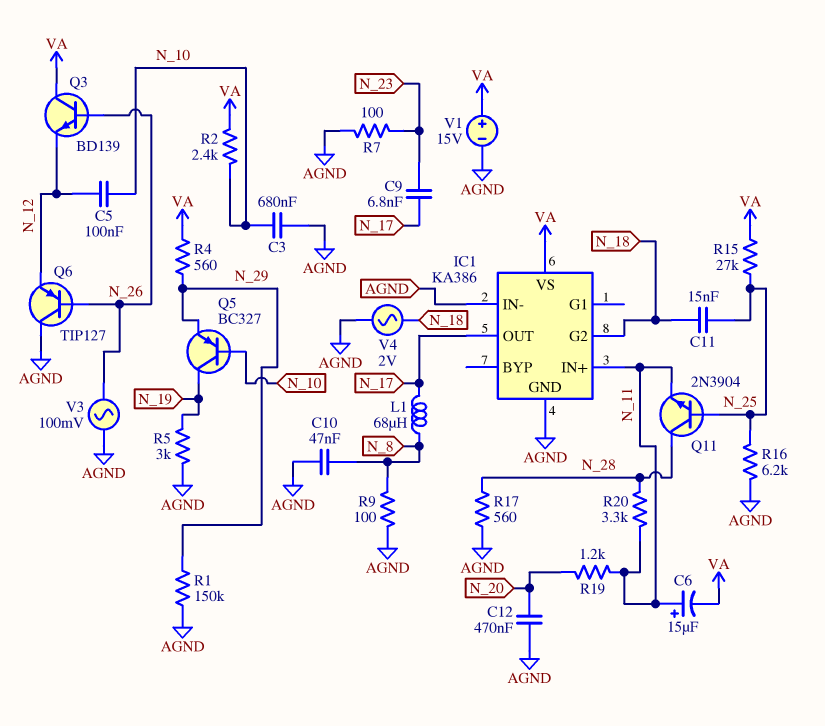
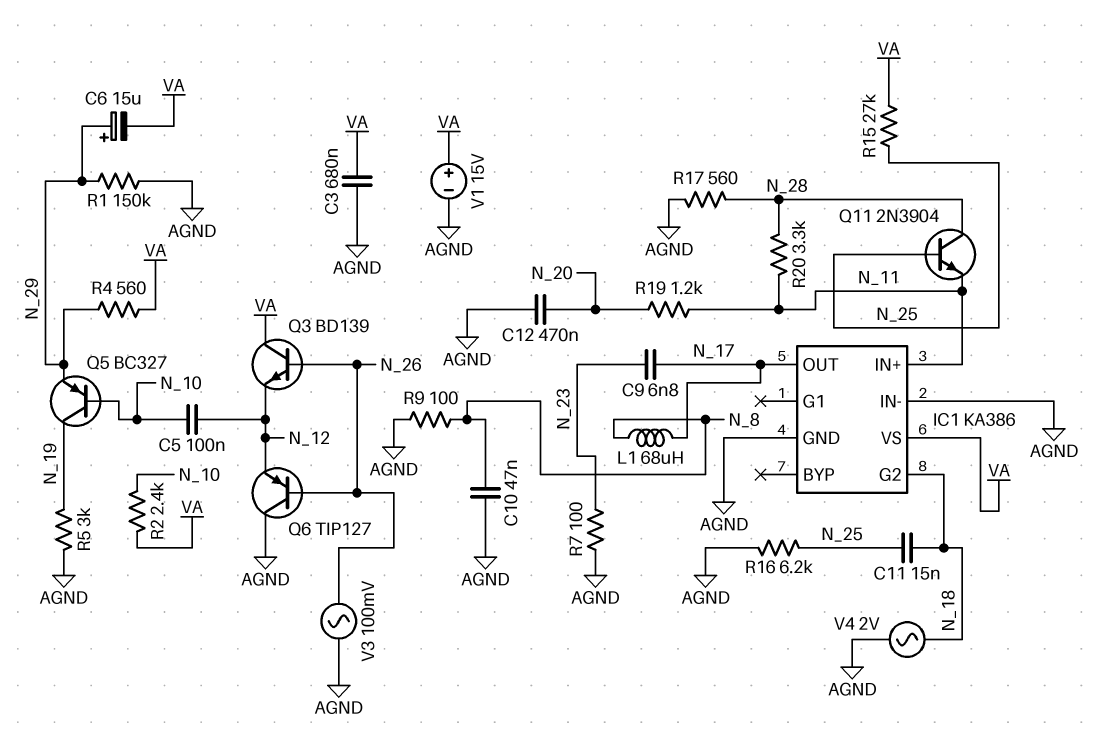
C3: 680nF (AGND, N_10) -> 680nF (AGND, VA)
C6: 15uF (plus N_11, minus VA) -> 15uF (plus N_29, minus VA)

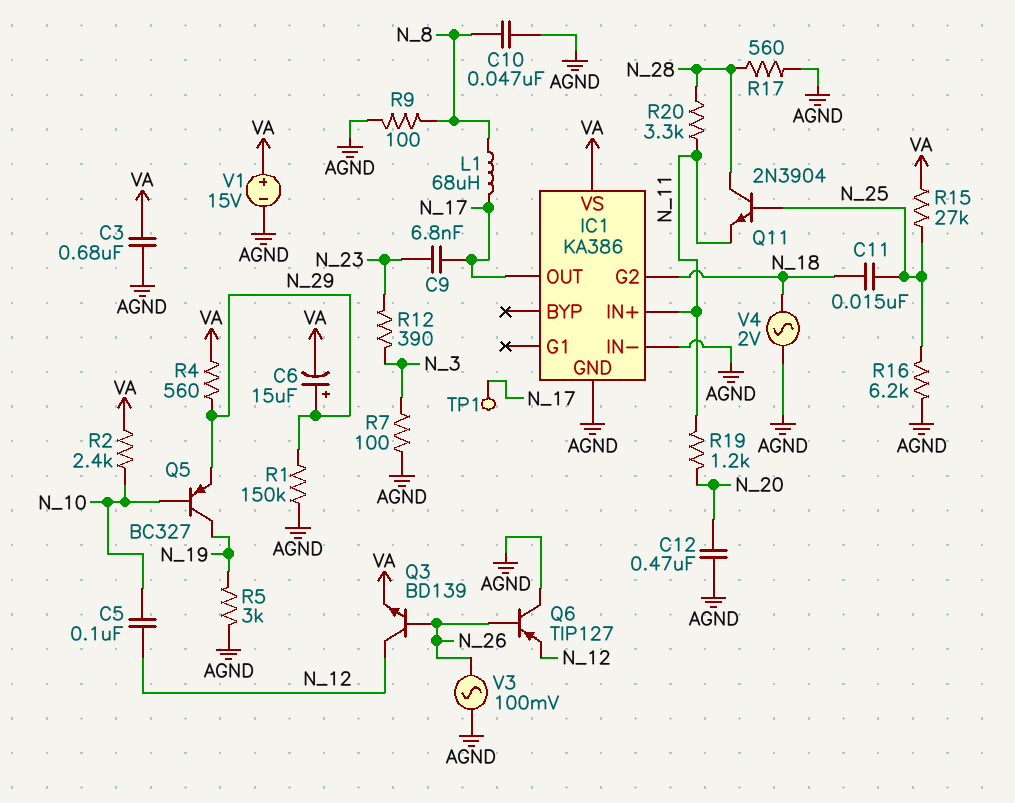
Q3: NPN BD139 (B N_26, C VA, E N_12) -> NPN BD139 (B N_26, C N_12, E VA)
R7: 100 (AGND, N_23) -> 100 (AGND, N_3)
R12: none -> 390 (N_3, N_23)
TP1: none -> test point (N_17)

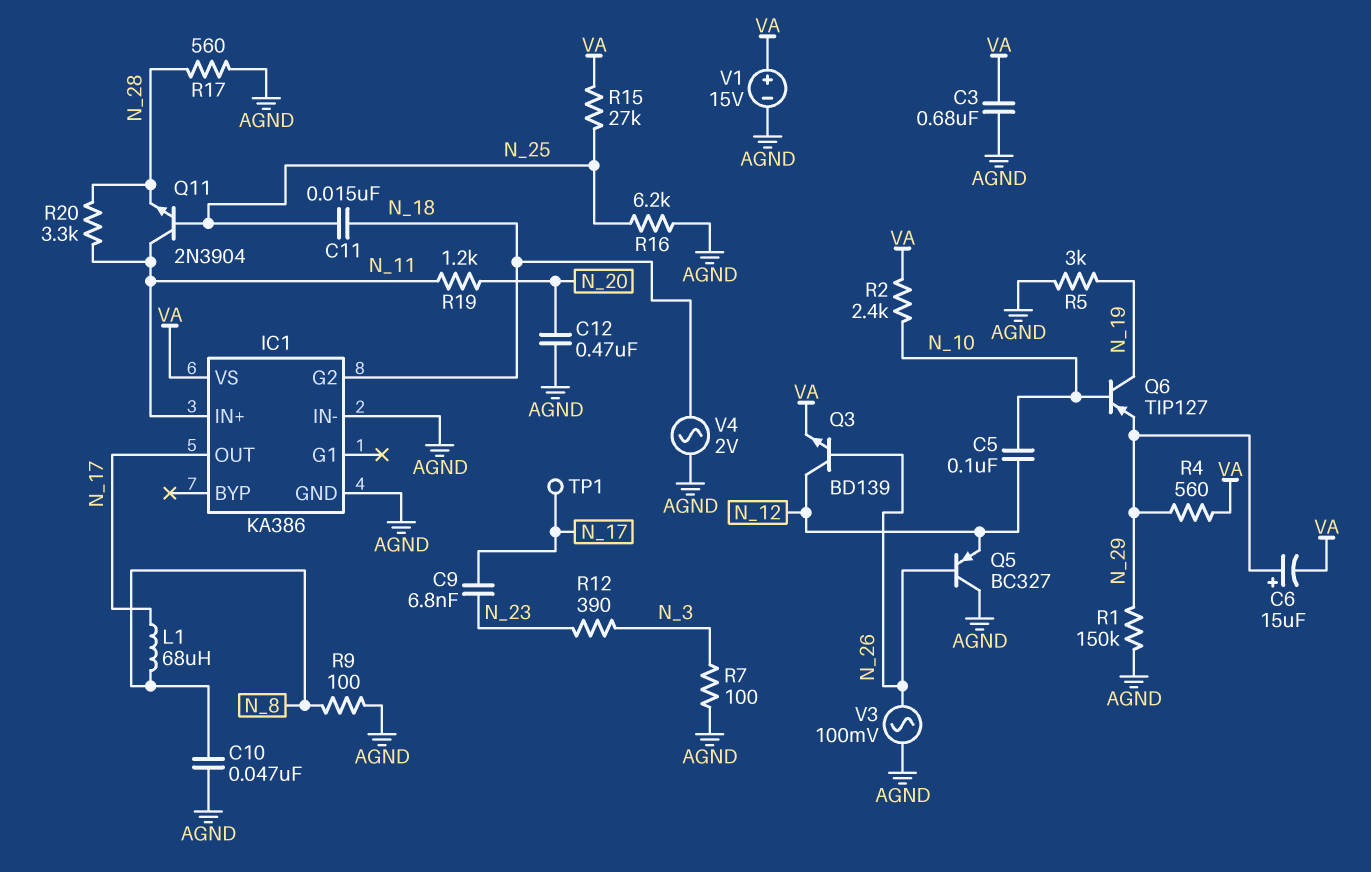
Q5: PNP BC327 (B N_10, C N_19, E N_29) -> PNP BC327 (B N_26, C AGND, E N_12)
Q6: PNP TIP127 (B N_26, C AGND, E N_12) -> PNP TIP127 (B N_10, C N_19, E N_29)
Q11: NPN 2N3904 (B N_25, C N_28, E N_11) -> NPN 2N3904 (B N_25, C N_11, E N_28)

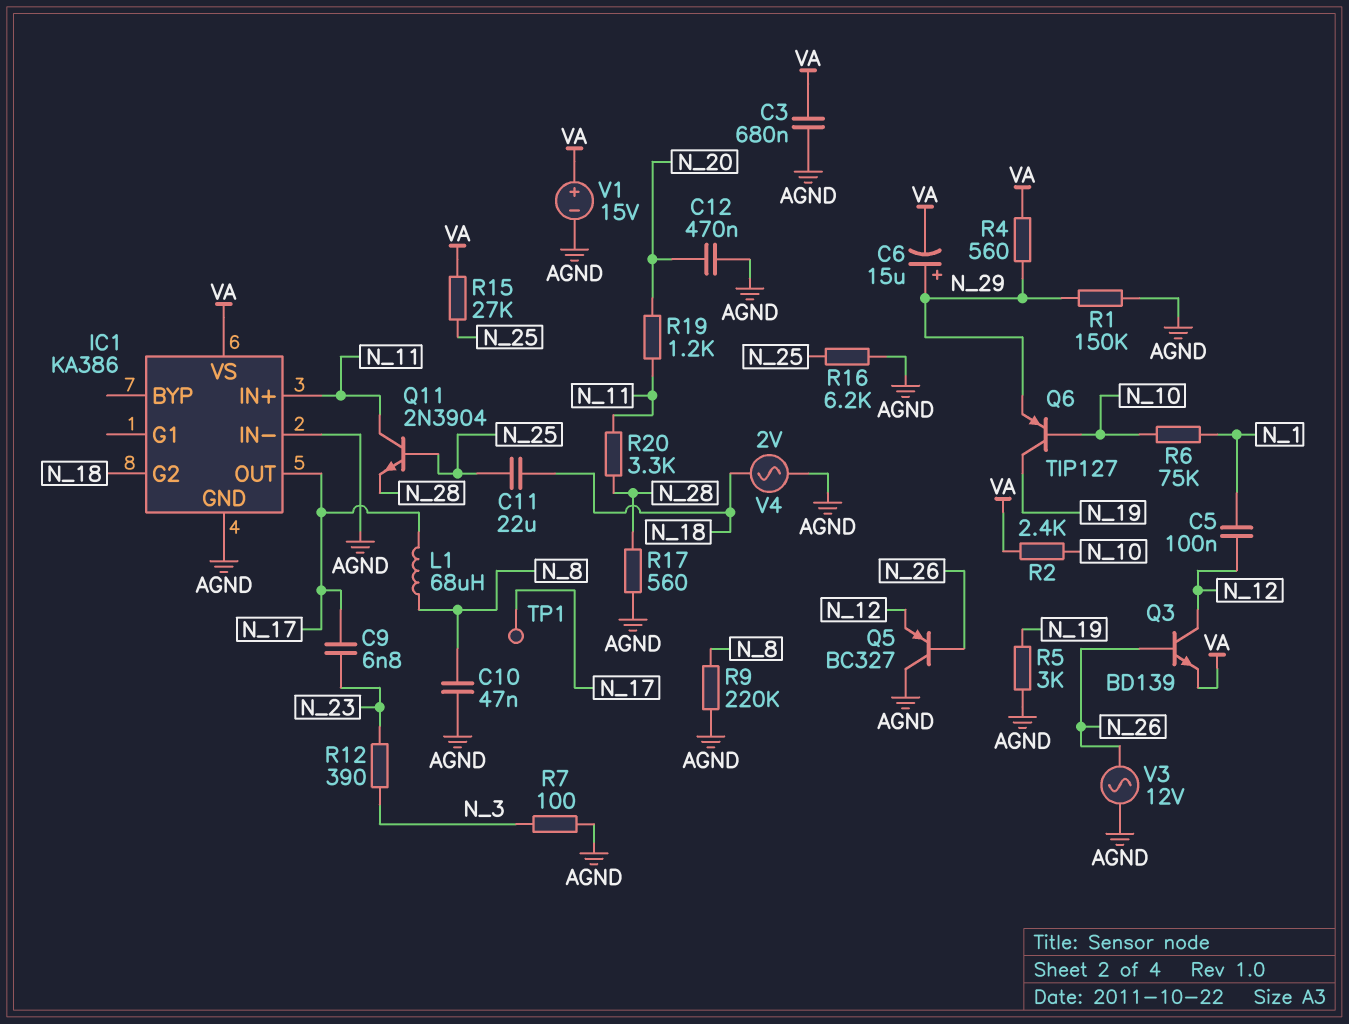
C5: 100nF (N_10, N_12) -> 100nF (N_1, N_12)
C11: 15nF (N_18, N_25) -> 22uF (N_18, N_25)
R6: none -> 75k (N_1, N_10)
R9: 100 (AGND, N_8) -> 220k (AGND, N_8)
V3: AC 100mV (AGND, N_26) -> AC 12V (AGND, N_26)

